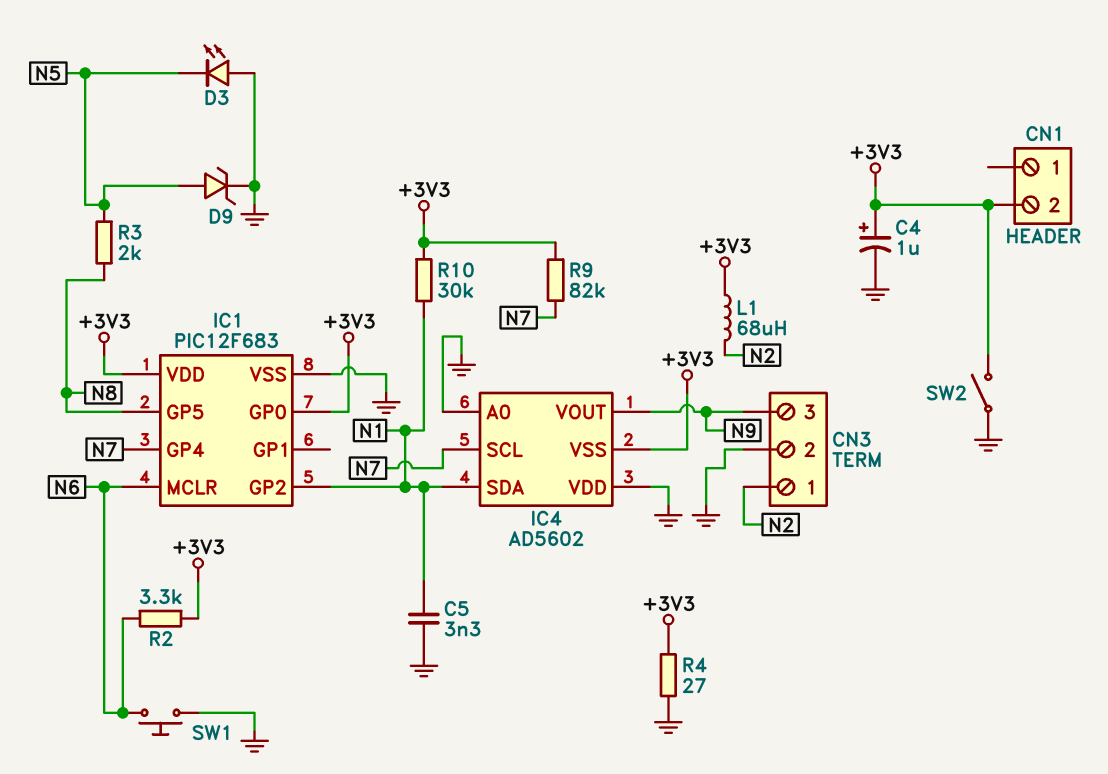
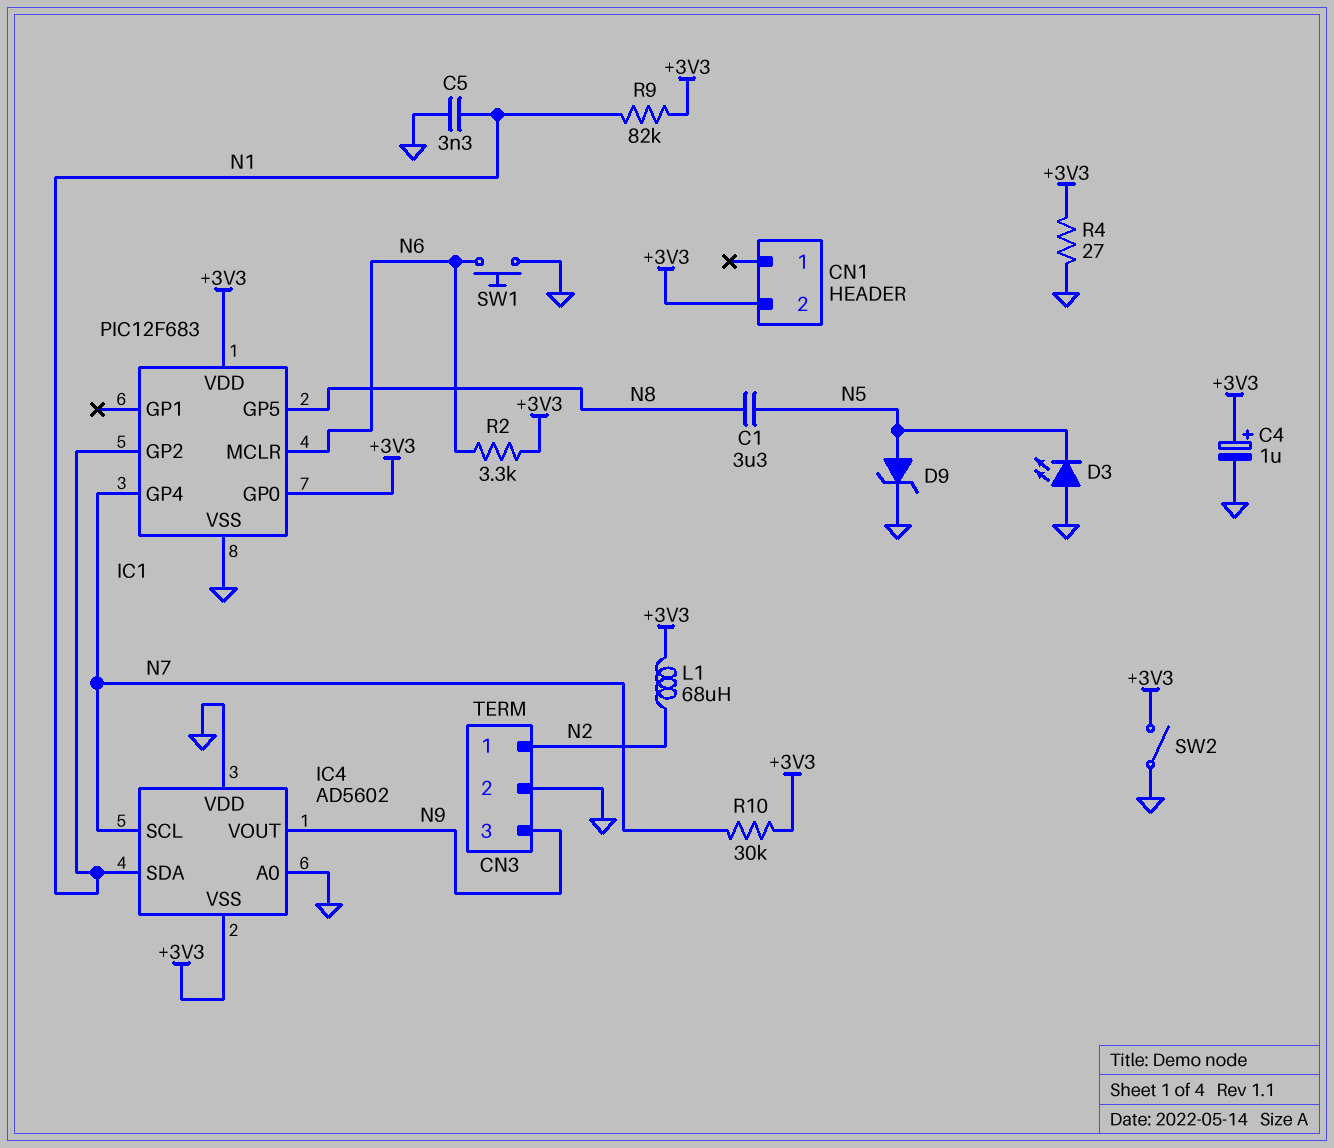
C1: none -> 3.3uF (N5, N8)
R3: 2k (N5, N8) -> none
R9: 82k (+3V3, N7) -> 82k (+3V3, N1)
R10: 30k (+3V3, N1) -> 30k (+3V3, N7)

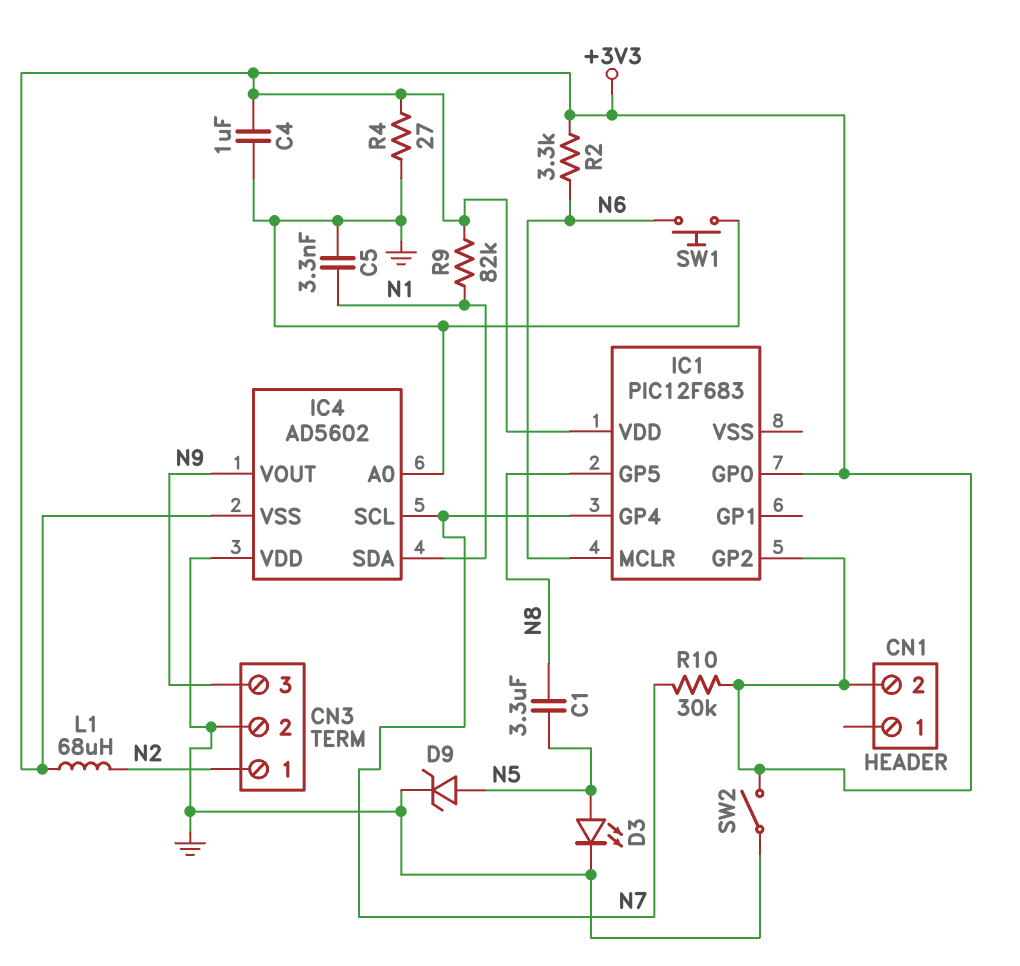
C4: 1uF (plus +3V3, minus GND) -> 1uF (+3V3, GND)
D3: LED (A GND, K N5) -> LED (A N5, K GND)
IC1 pin GP2: N1 -> +3V3
IC1 pin VSS: GND -> none

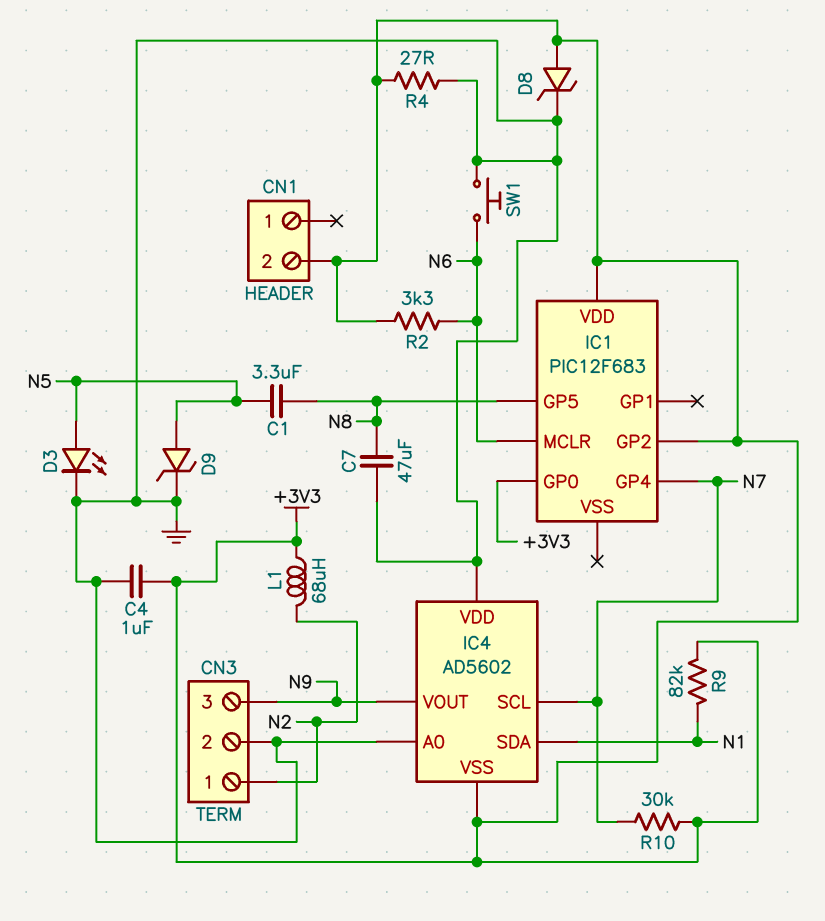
C5: 3.3nF (GND, N1) -> none
C7: none -> 47uF (GND, N8)
D8: none -> zener (A +3V3, K GND)
SW2: switch (+3V3, GND) -> none

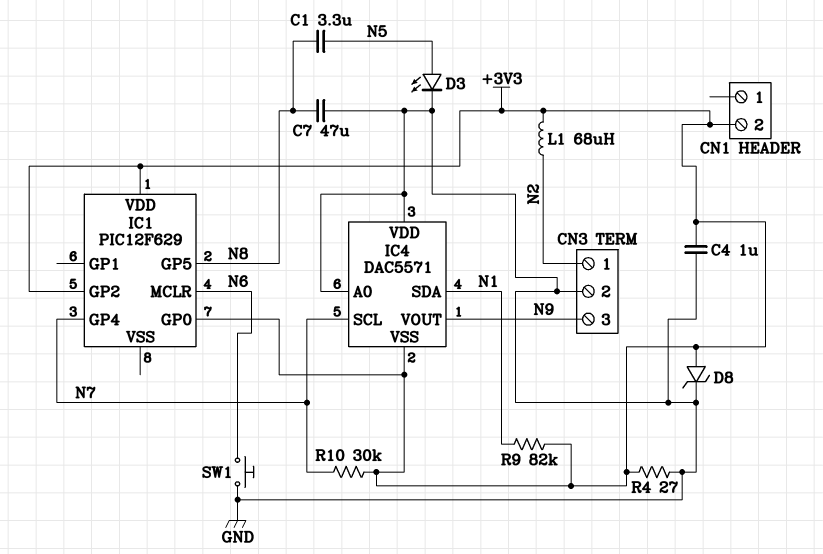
D9: zener (A N5, K GND) -> none
IC1: PIC12F683 -> PIC12F629
IC4: AD5602 -> DAC5571
R2: 3.3k (+3V3, N6) -> none

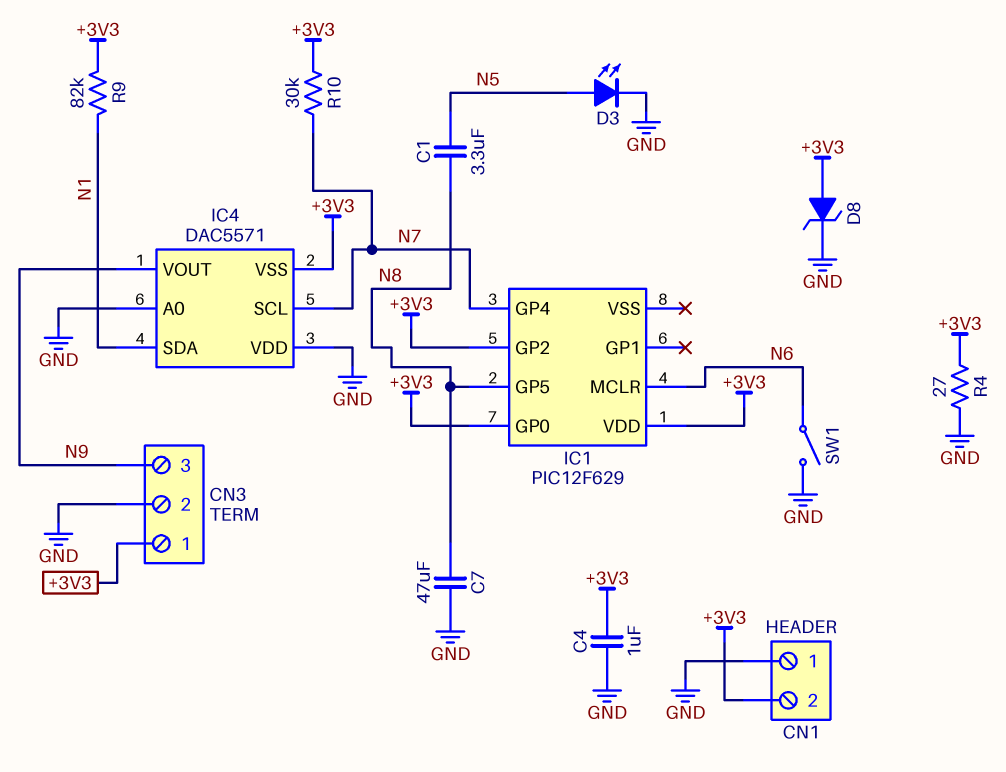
CN1 pin 1: none -> GND
CN3 pin 1: N2 -> +3V3
L1: 68uH (+3V3, N2) -> none
SW1: button (GND, N6) -> switch (GND, N6)

